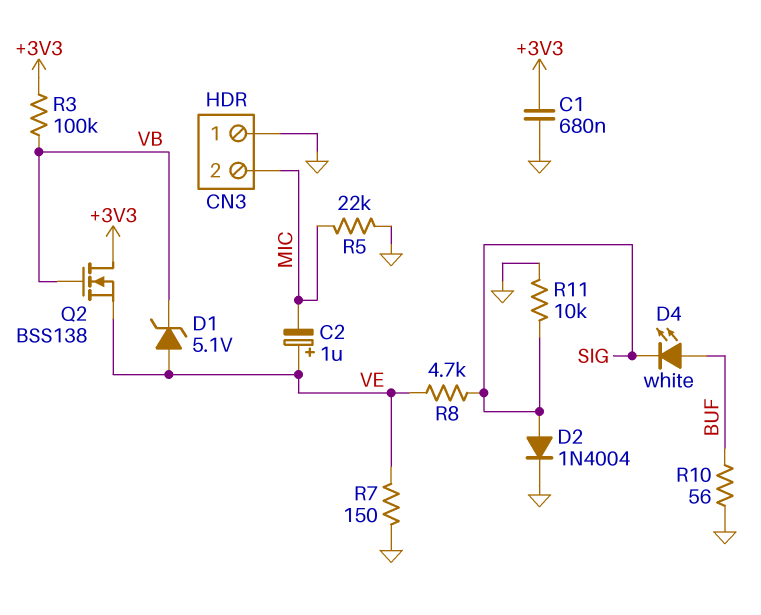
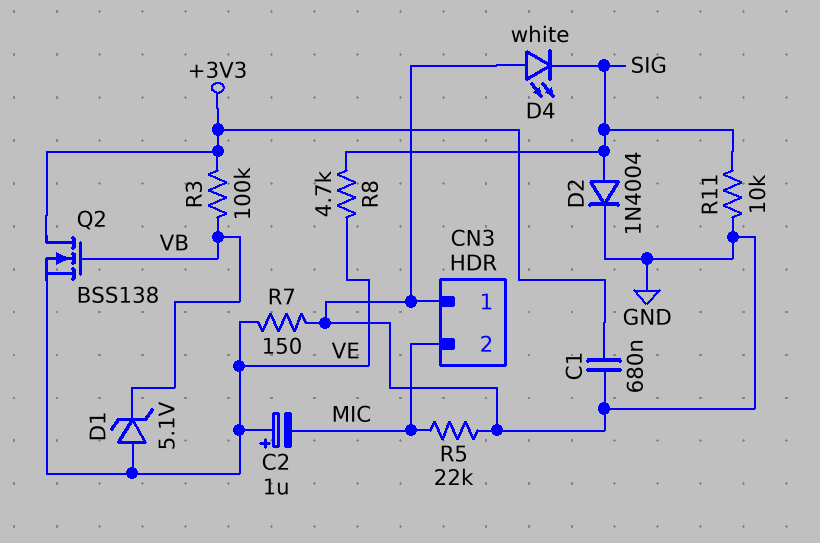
D4: LED white (A BUF, K SIG) -> LED white (A GND, K SIG)
R10: 56 (BUF, GND) -> none

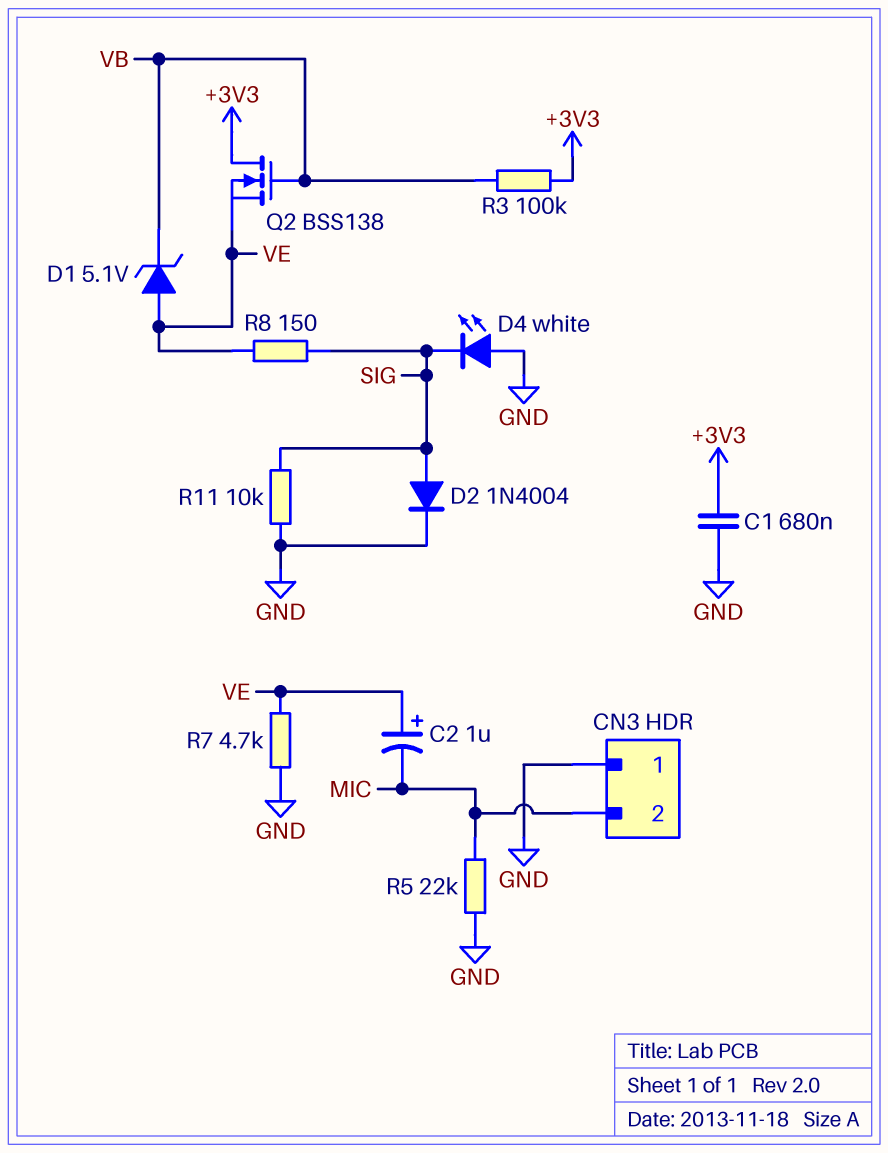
R7: 150 (GND, VE) -> 4.7k (GND, VE)
R8: 4.7k (SIG, VE) -> 150 (SIG, VE)

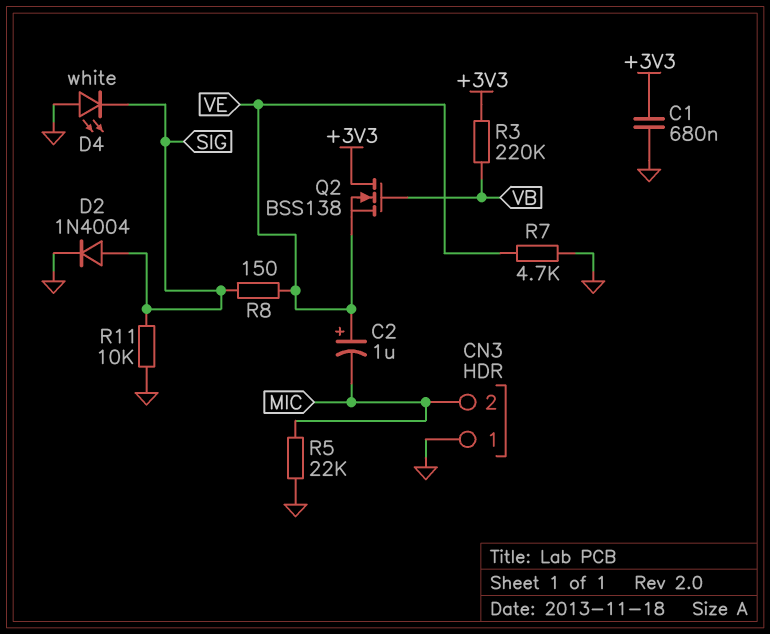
D1: zener 5.1V (A VE, K VB) -> none
R3: 100k (+3V3, VB) -> 220k (+3V3, VB)

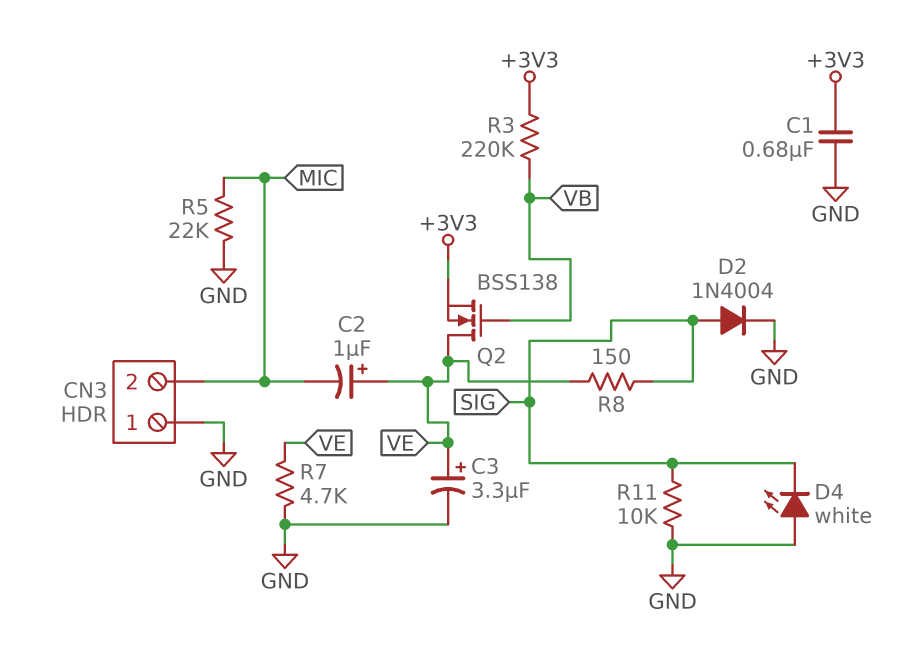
C3: none -> 3.3uF (plus VE, minus GND)
Q2: NMOS BSS138 (G VB, D +3V3, S VE) -> NMOS BSS138 (G VB, D VE, S +3V3)

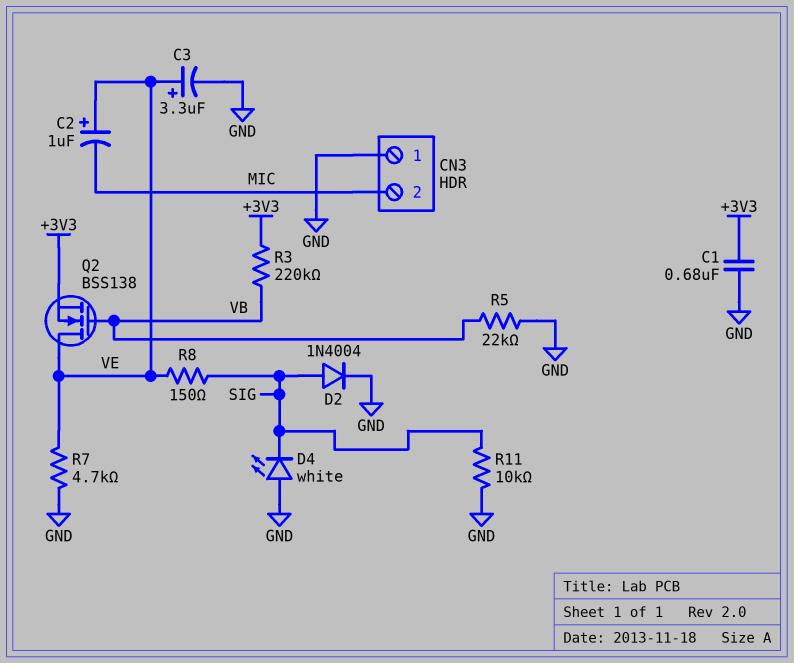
R5: 22k (GND, MIC) -> 22k (GND, VB)

